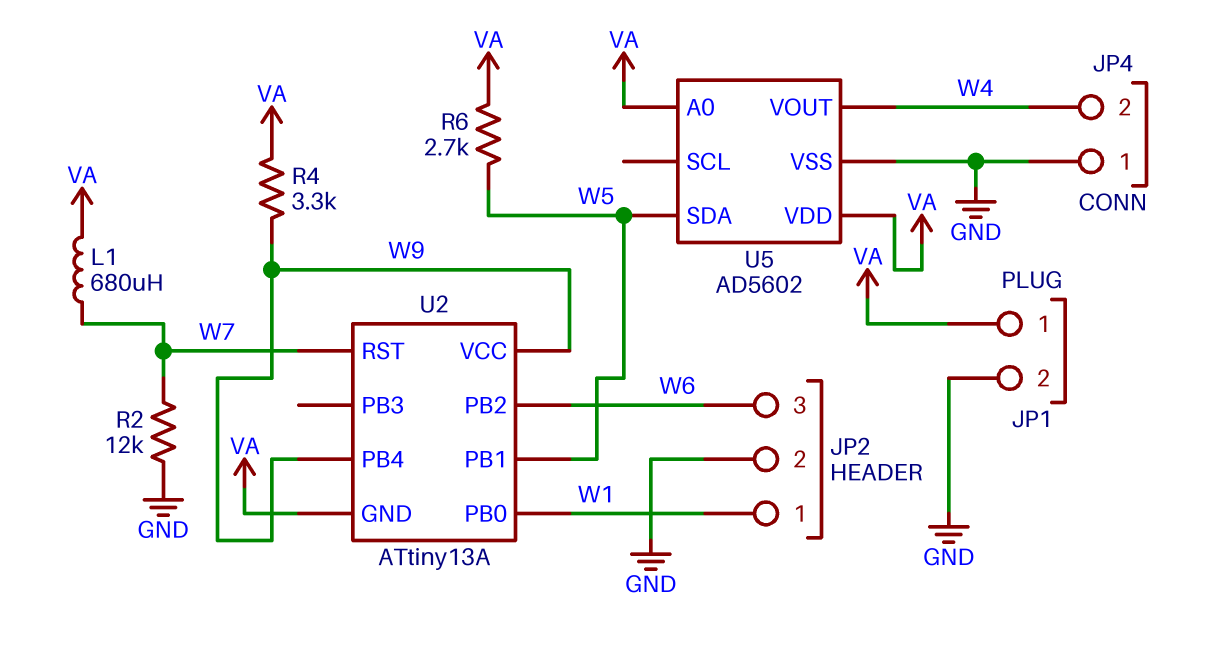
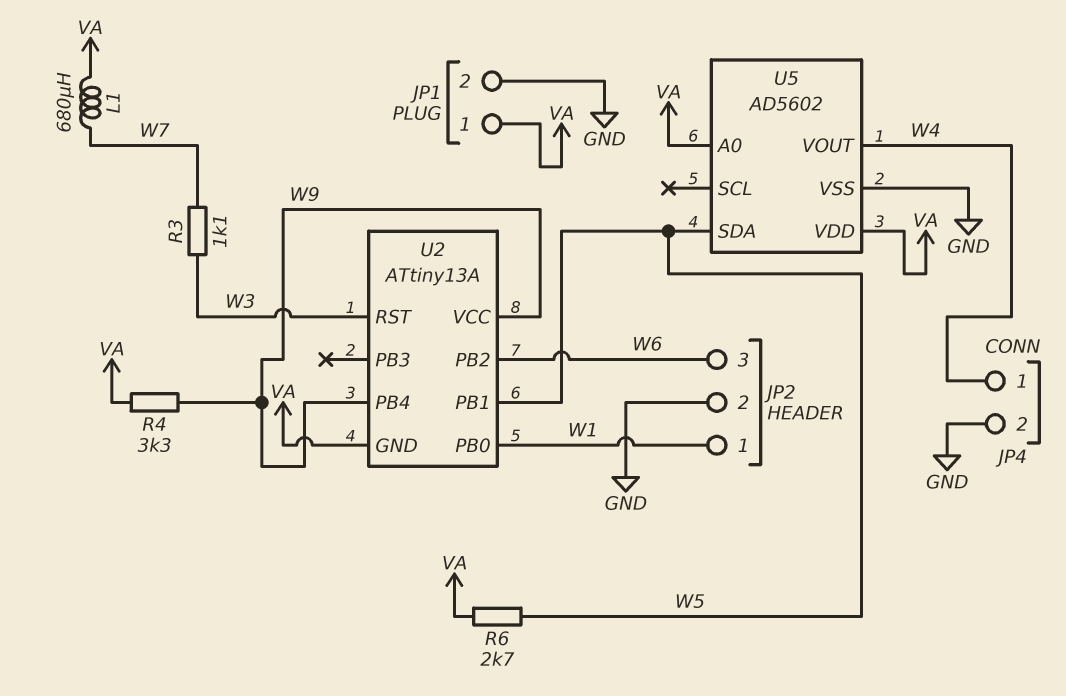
JP4 pin 1: GND -> W4
JP4 pin 2: W4 -> GND
R2: 12k (GND, W7) -> none
R3: none -> 1.1k (W3, W7)
U2 pin RST: W7 -> W3

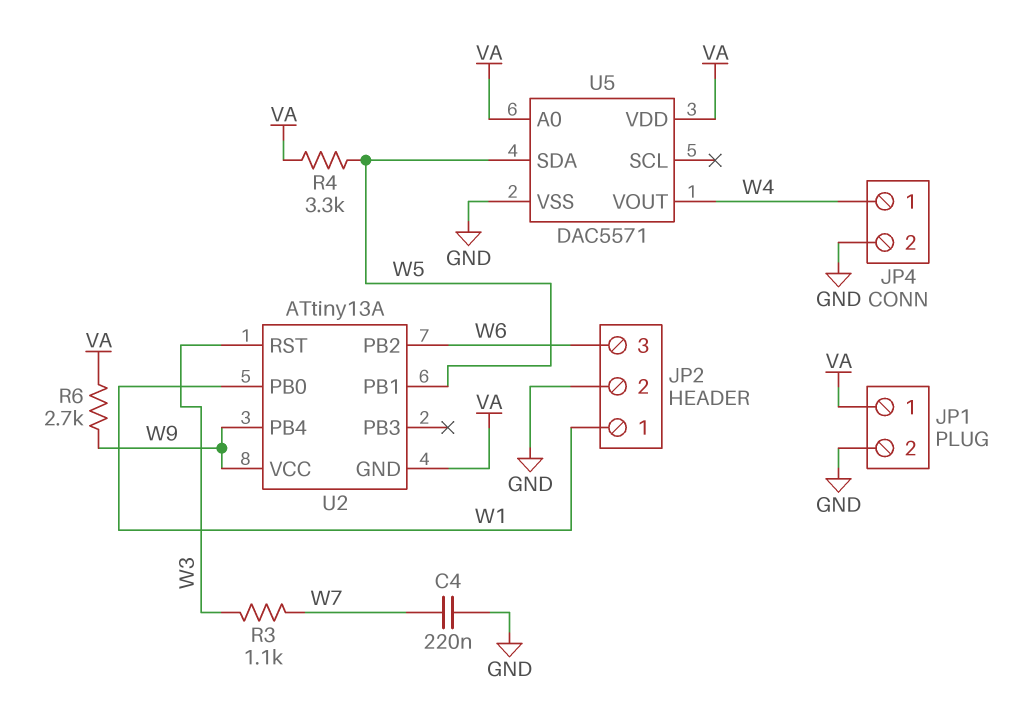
C4: none -> 220nF (GND, W7)
L1: 680uH (VA, W7) -> none
R4: 3.3k (VA, W9) -> 3.3k (VA, W5)
R6: 2.7k (VA, W5) -> 2.7k (VA, W9)
U5: AD5602 -> DAC5571

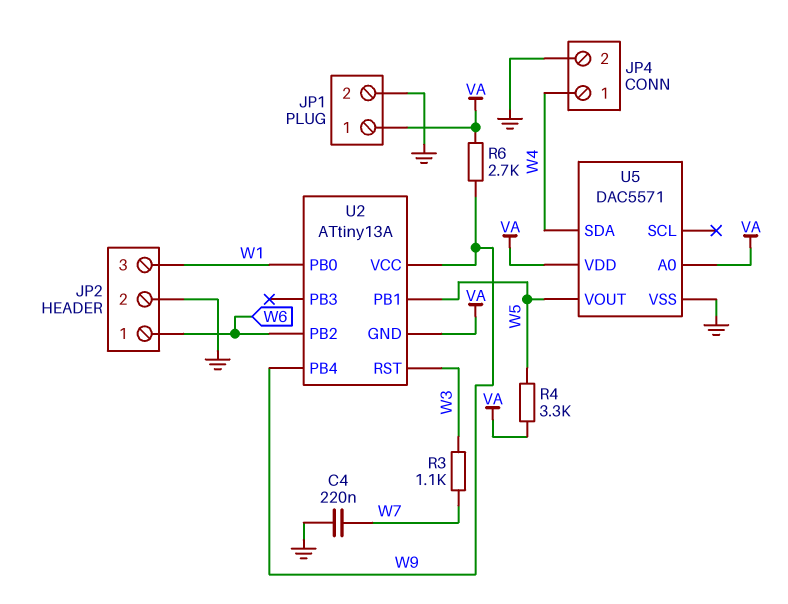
JP2 pin 1: W1 -> W6
JP2 pin 3: W6 -> W1
U5 pin SDA: W5 -> W4
U5 pin VOUT: W4 -> W5

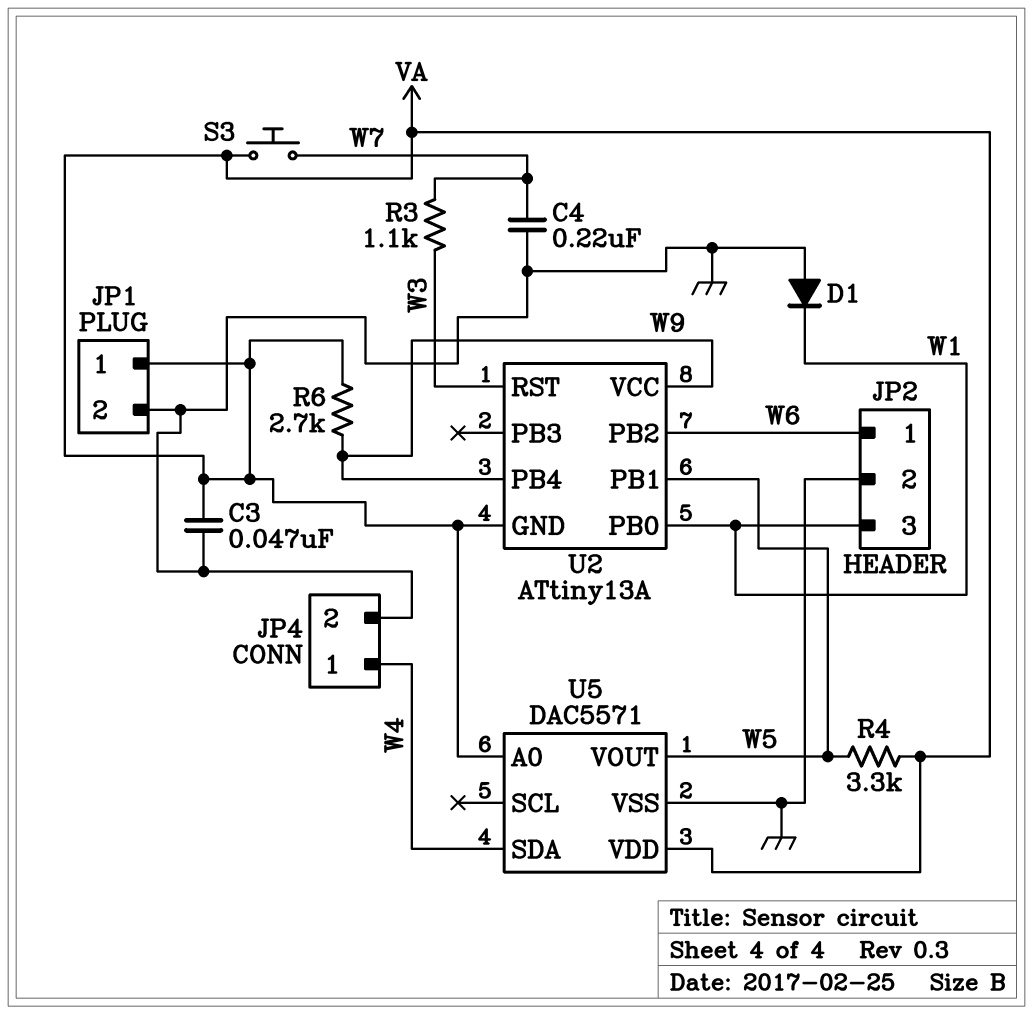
C3: none -> 47nF (GND, VA)
D1: none -> diode (A GND, K W1)
S3: none -> button (VA, W7)

